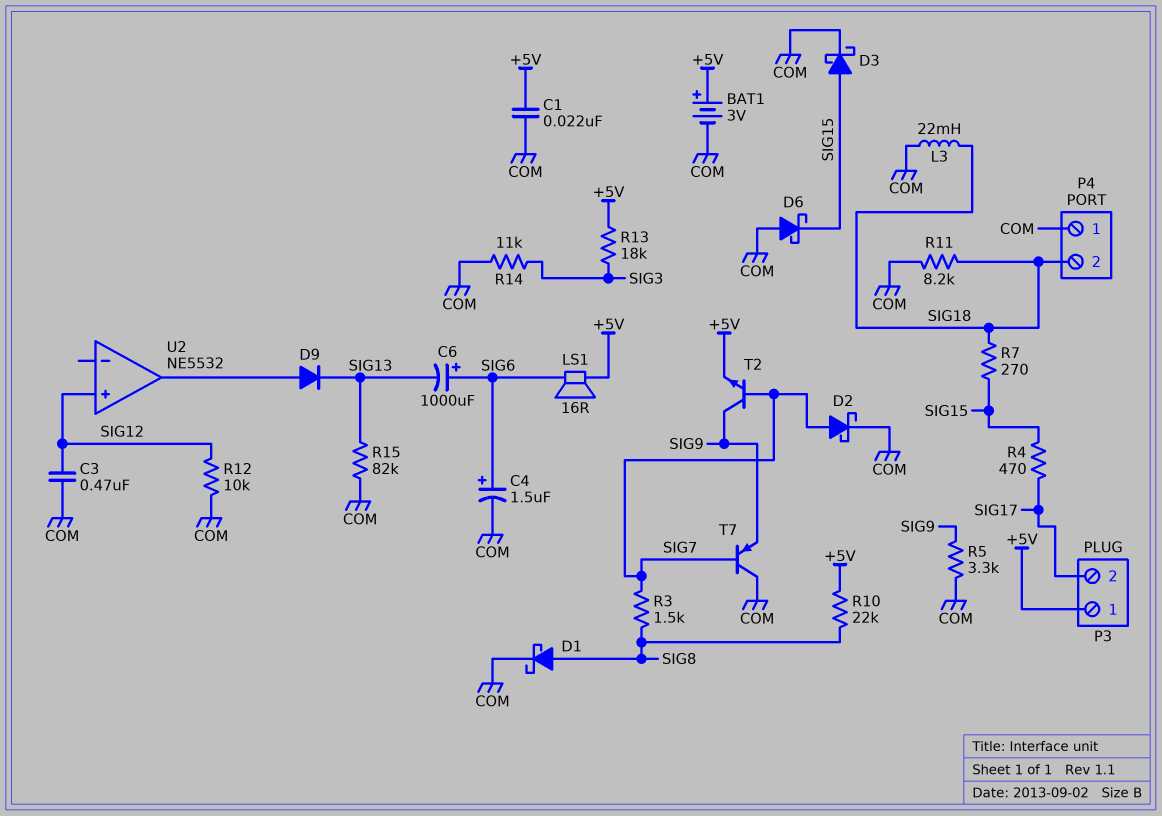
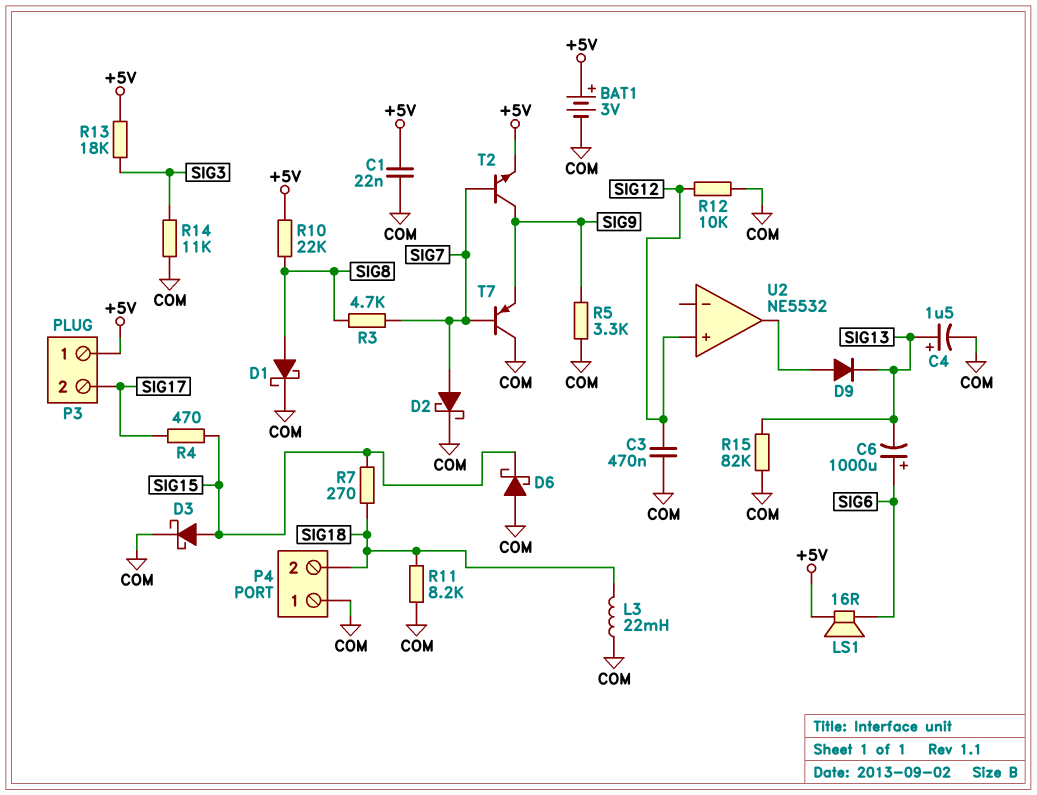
C4: 1.5uF (plus SIG6, minus COM) -> 1.5uF (plus SIG13, minus COM)
R3: 1.5k (SIG7, SIG8) -> 4.7k (SIG7, SIG8)

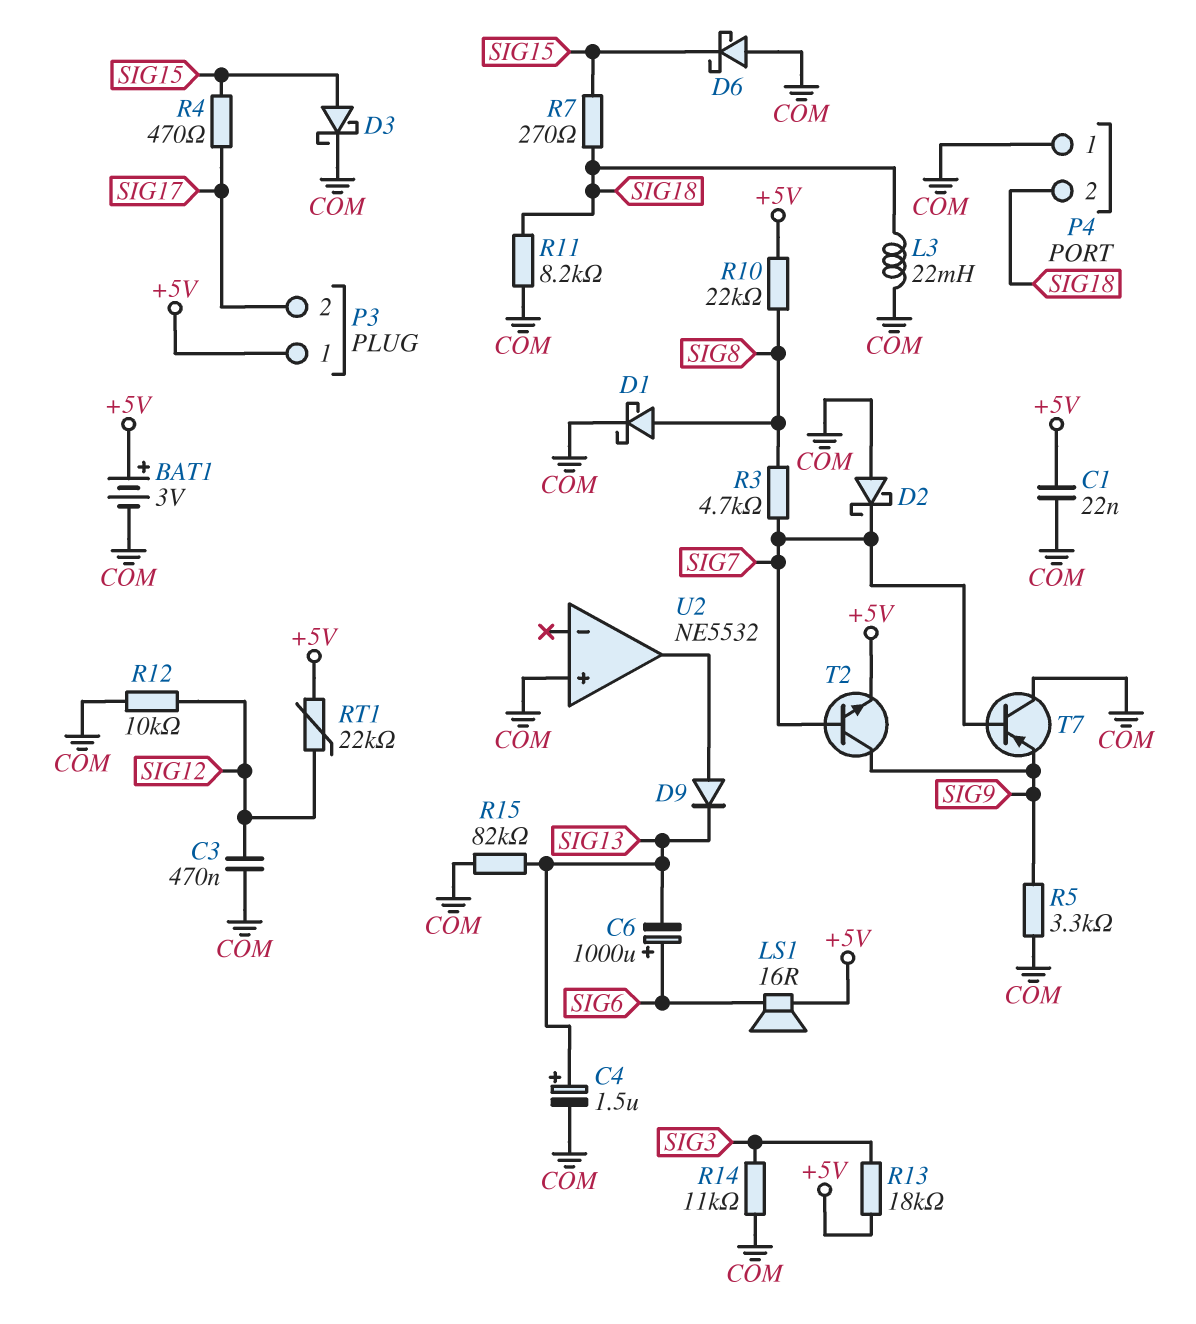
D2: schottky (A SIG7, K COM) -> schottky (A COM, K SIG7)
RT1: none -> 22k (+5V, SIG12)
U2 pin in+: SIG12 -> COM

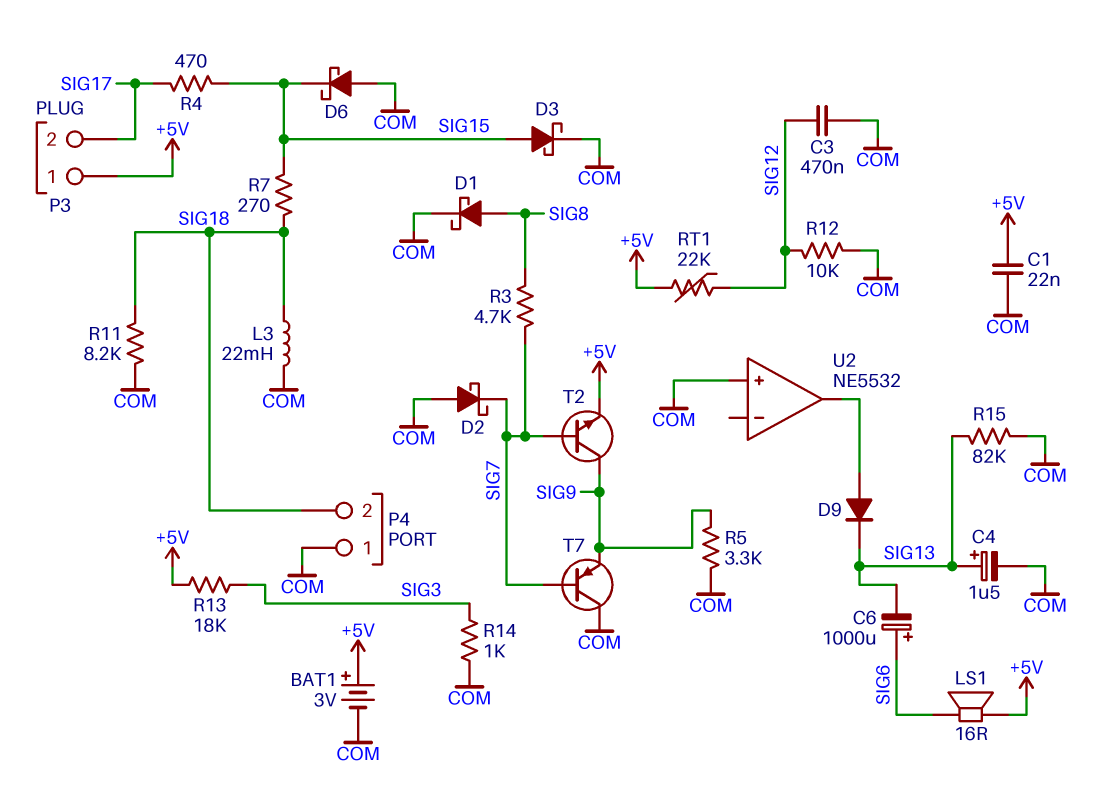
R10: 22k (+5V, SIG8) -> none
R14: 11k (COM, SIG3) -> 1k (COM, SIG3)

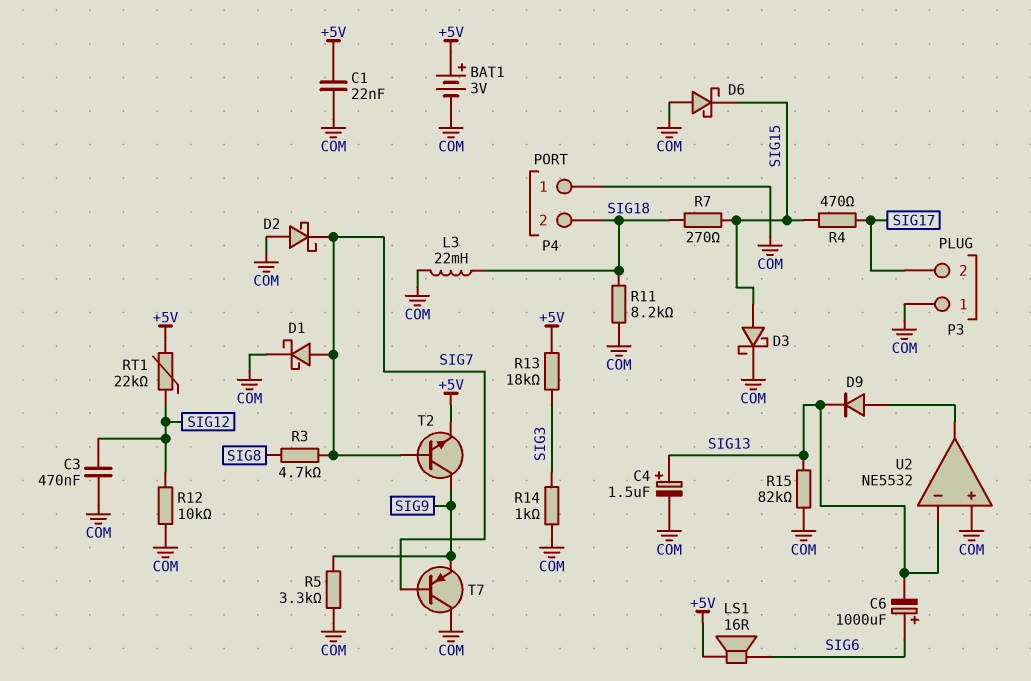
D1: schottky (A SIG8, K COM) -> schottky (A SIG7, K COM)
P3 pin 1: +5V -> COM
U2 pin in-: none -> SIG13

